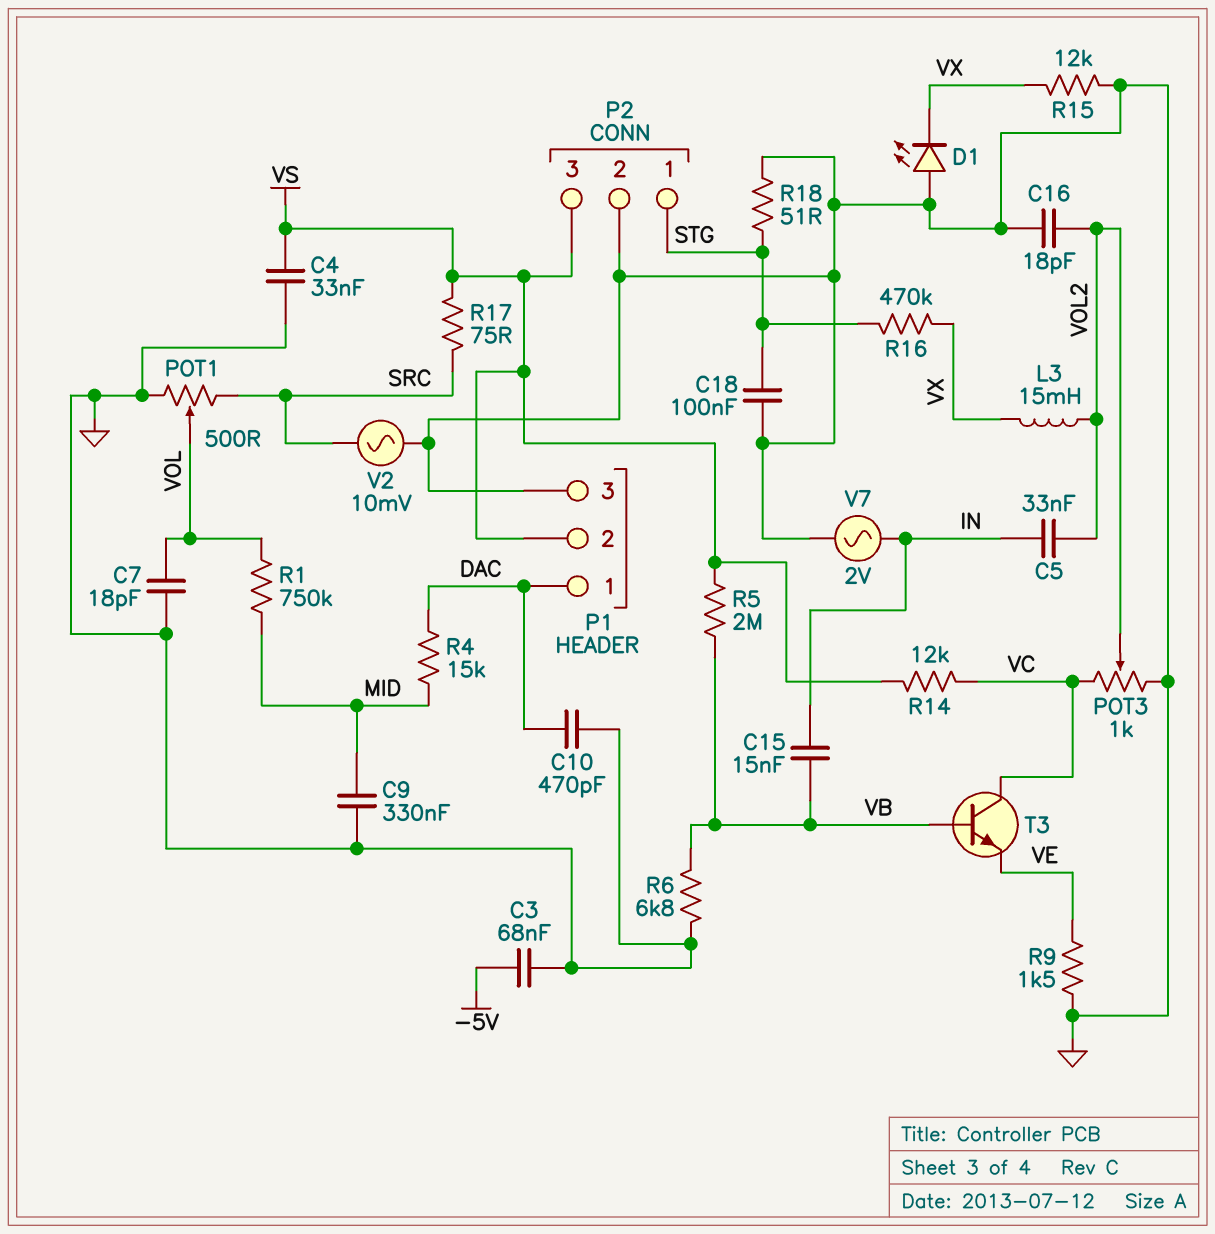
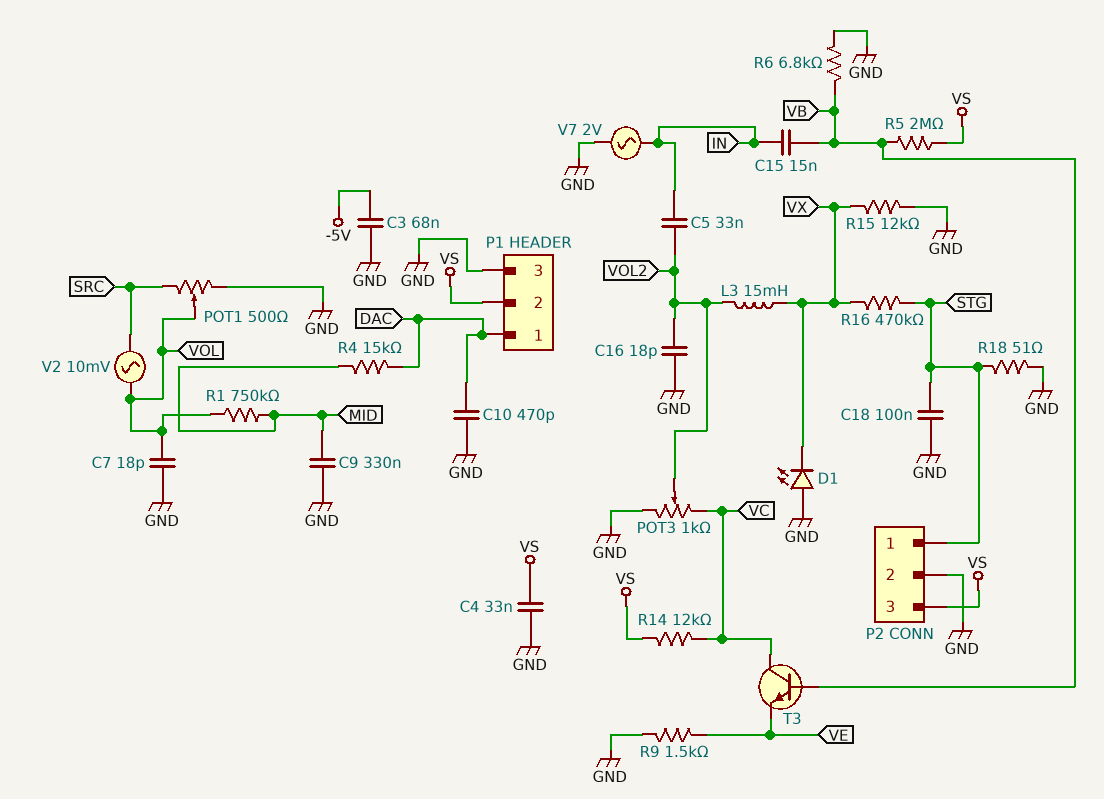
R17: 75 (SRC, VS) -> none
V2: AC 10mV (GND, SRC) -> AC 10mV (SRC, VOL)

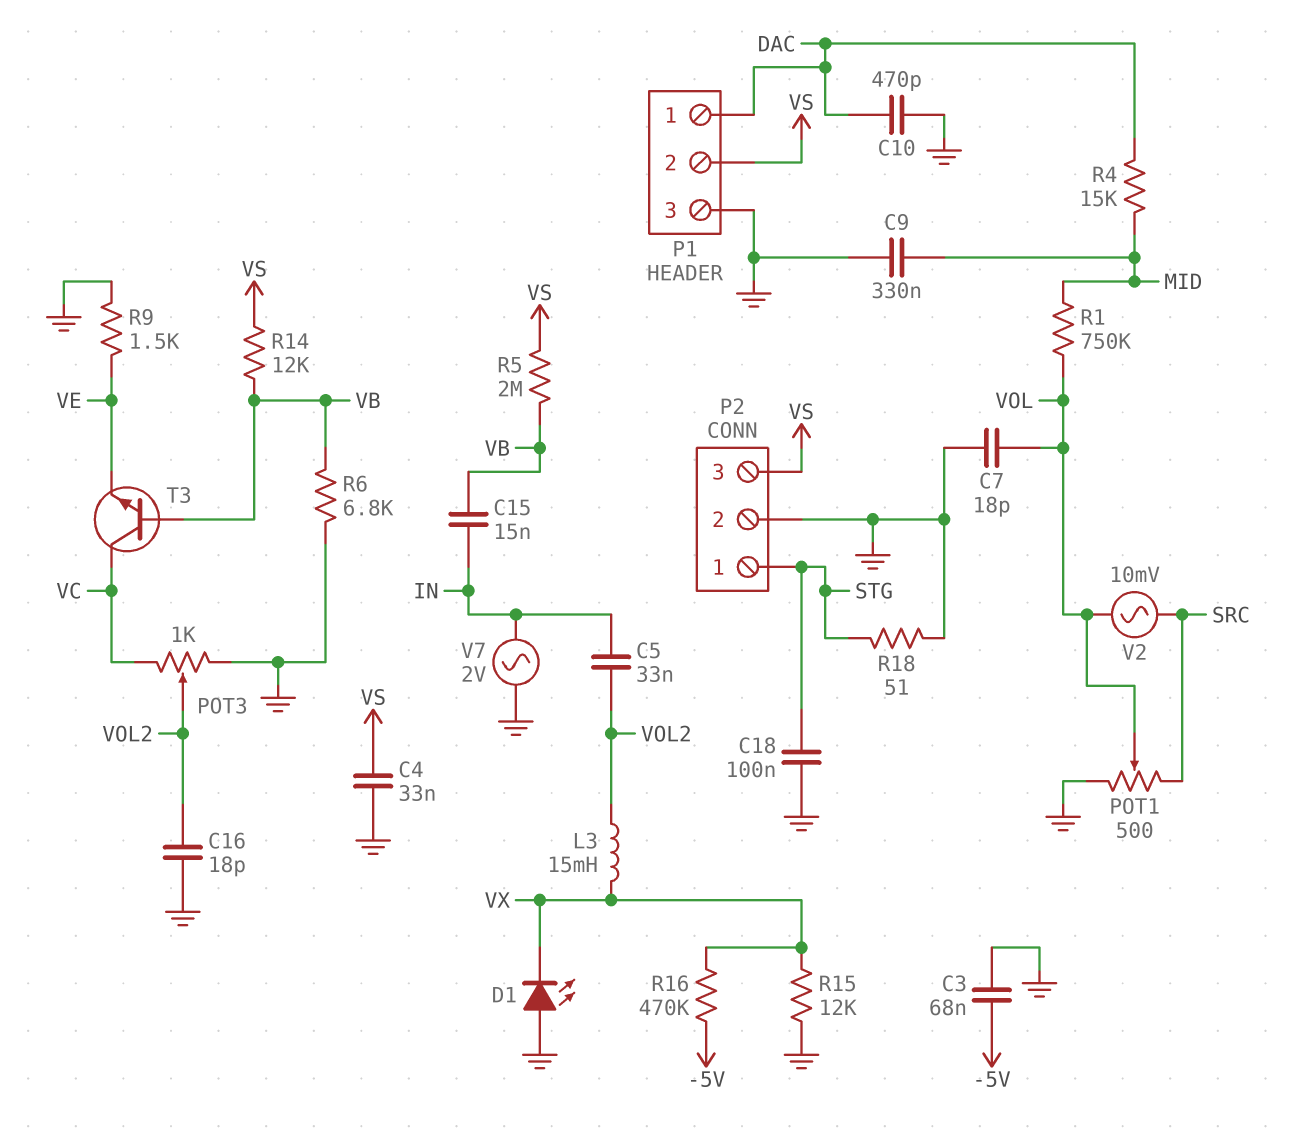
R14: 12k (VC, VS) -> 12k (VB, VS)
R16: 470k (STG, VX) -> 470k (-5V, VX)

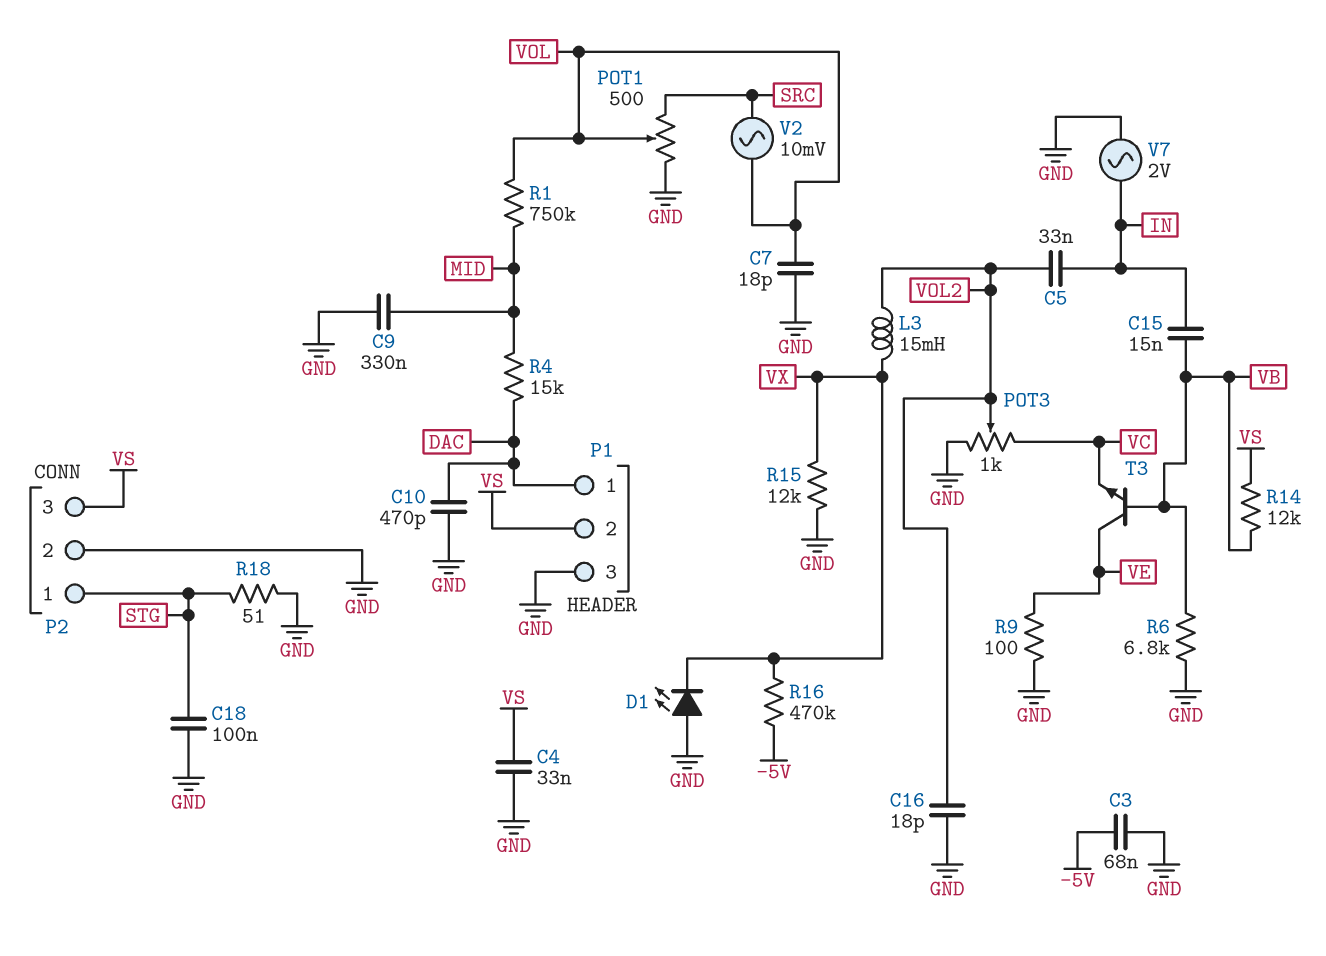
R5: 2M (VB, VS) -> none
R9: 1.5k (GND, VE) -> 100 (GND, VE)
T3: NPN (B VB, C VC, E VE) -> NPN (B VB, C VE, E VC)

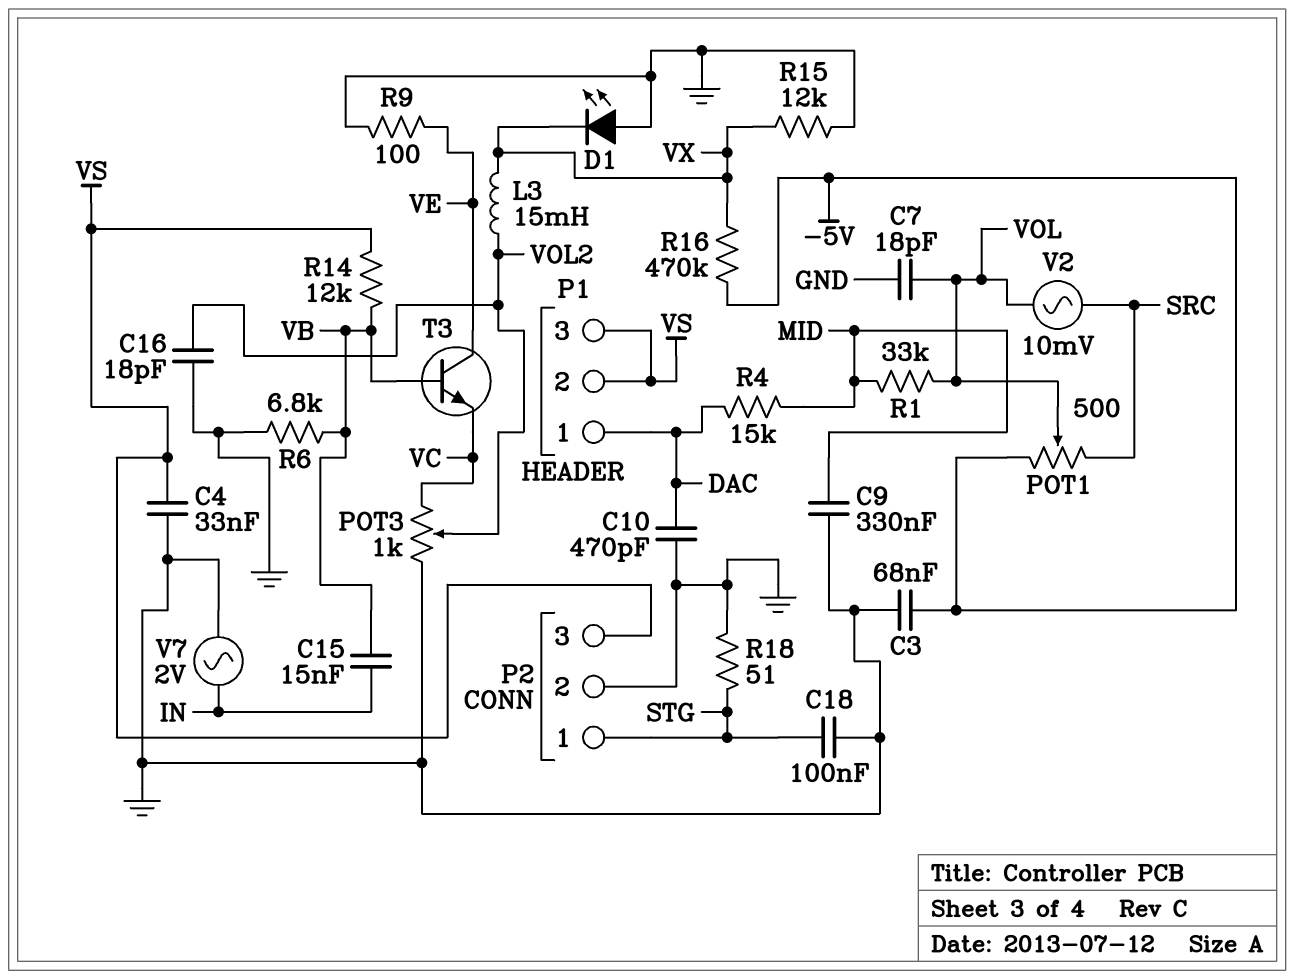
C5: 33nF (IN, VOL2) -> none
P1 pin 3: GND -> VS
POT1: 500 (GND, SRC, wiper VOL) -> 500 (-5V, SRC, wiper VOL)
R1: 750k (MID, VOL) -> 33k (MID, VOL)

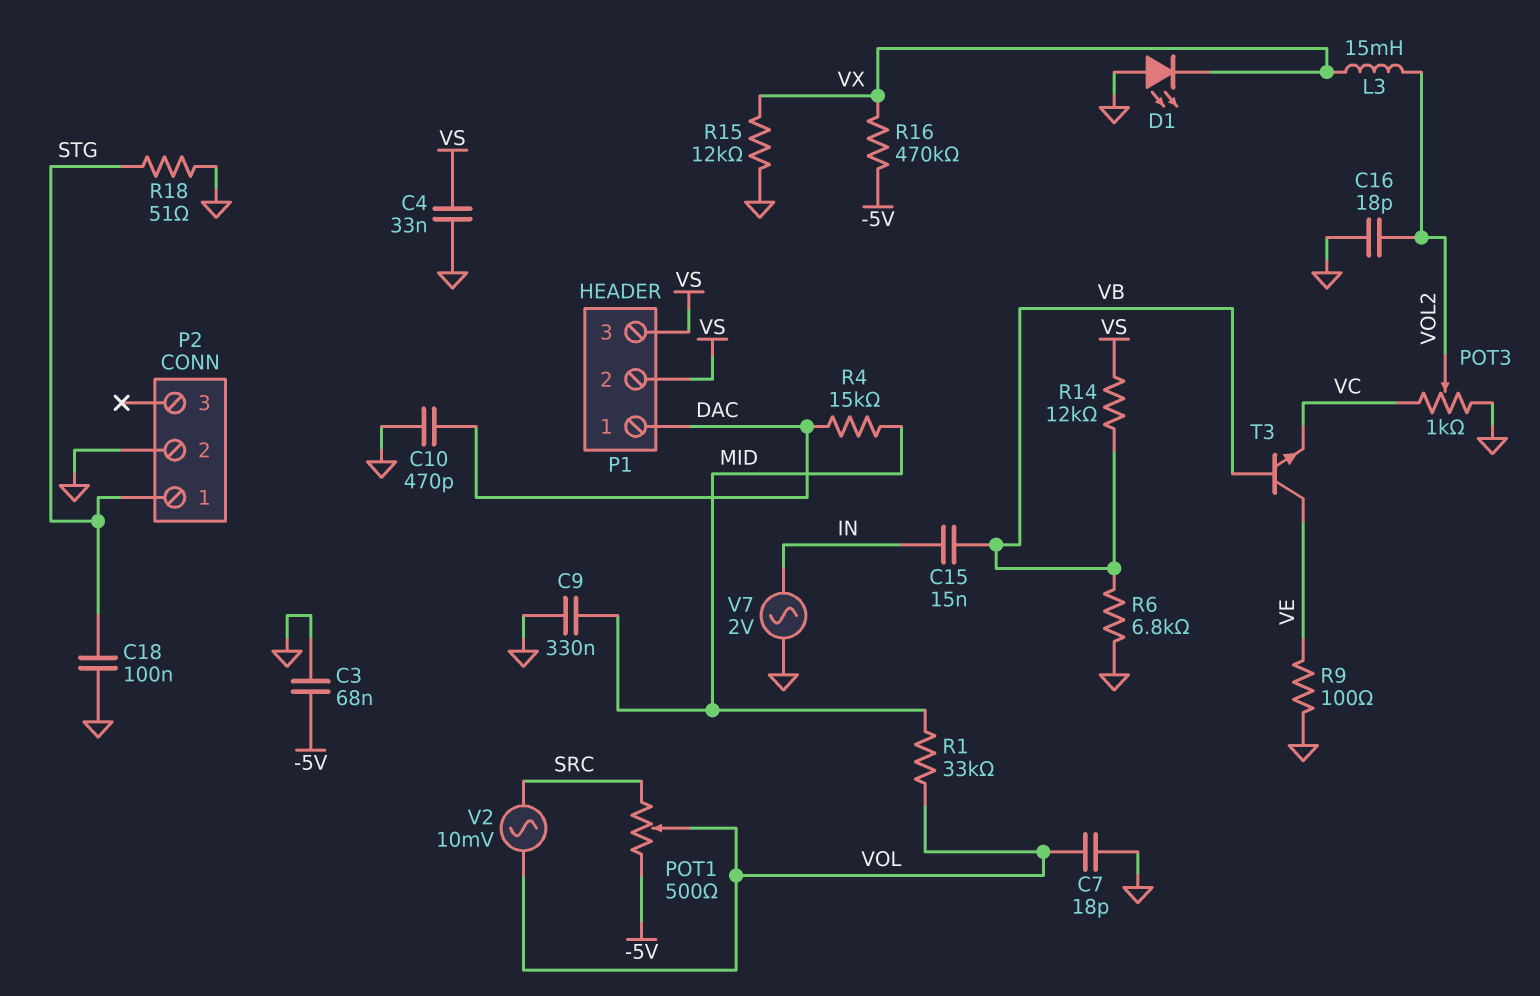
P2 pin 3: VS -> none

